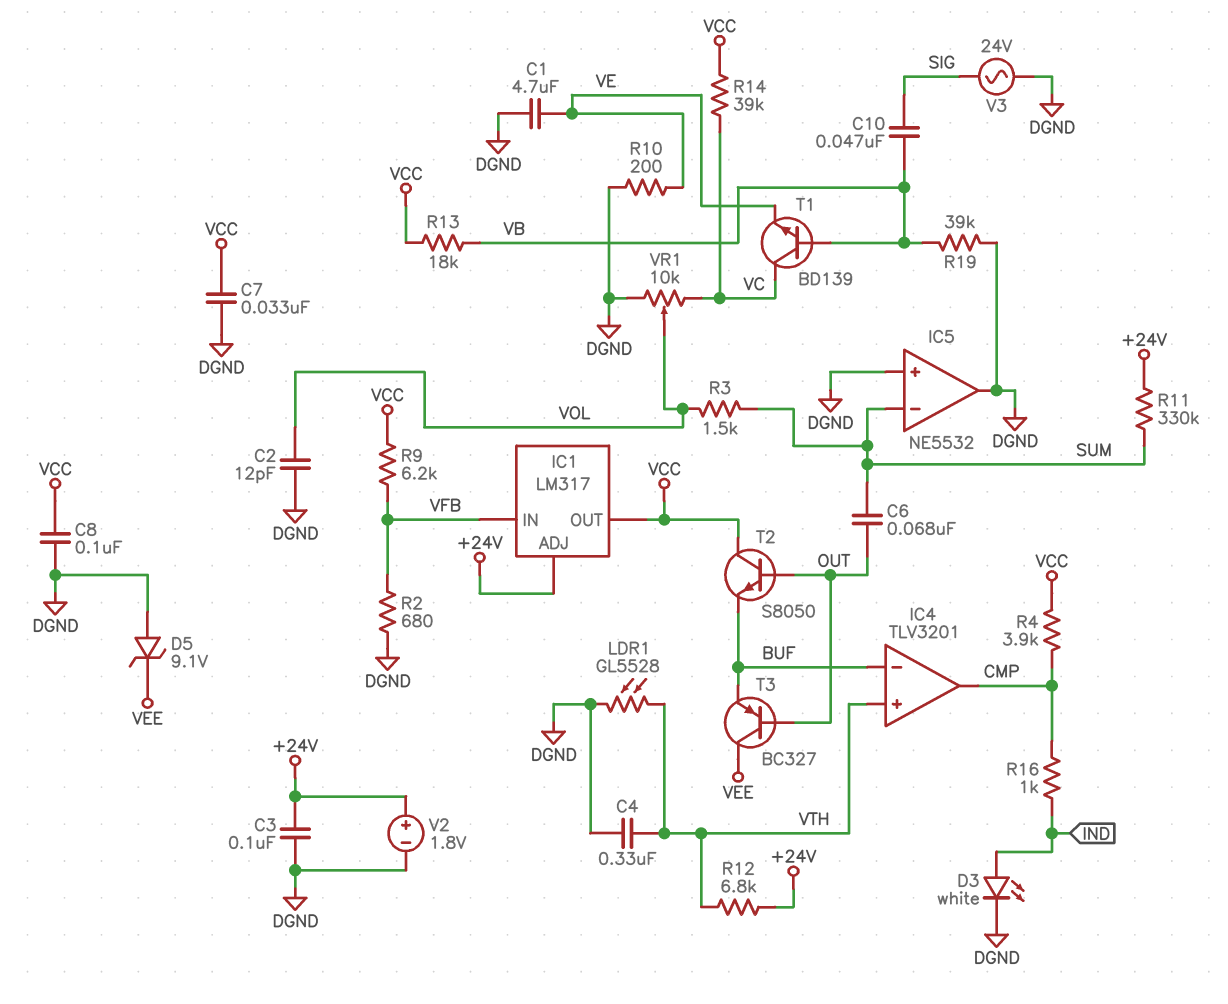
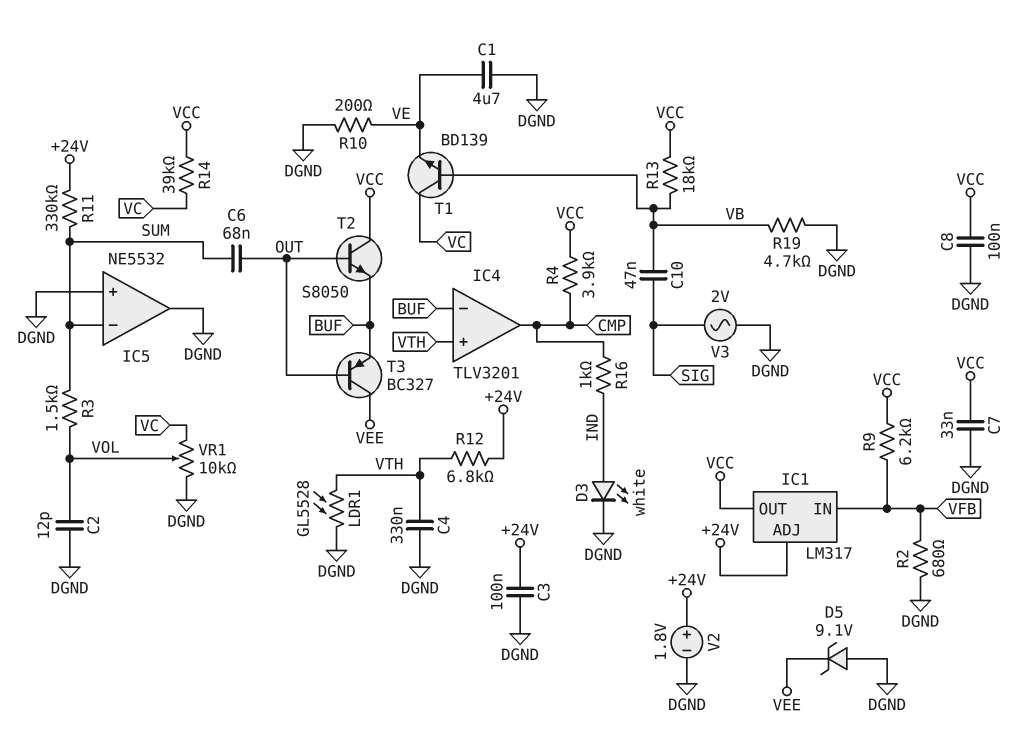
R19: 39k (DGND, VB) -> 4.7k (DGND, VB)
V3: AC 24V (DGND, SIG) -> AC 2V (DGND, SIG)

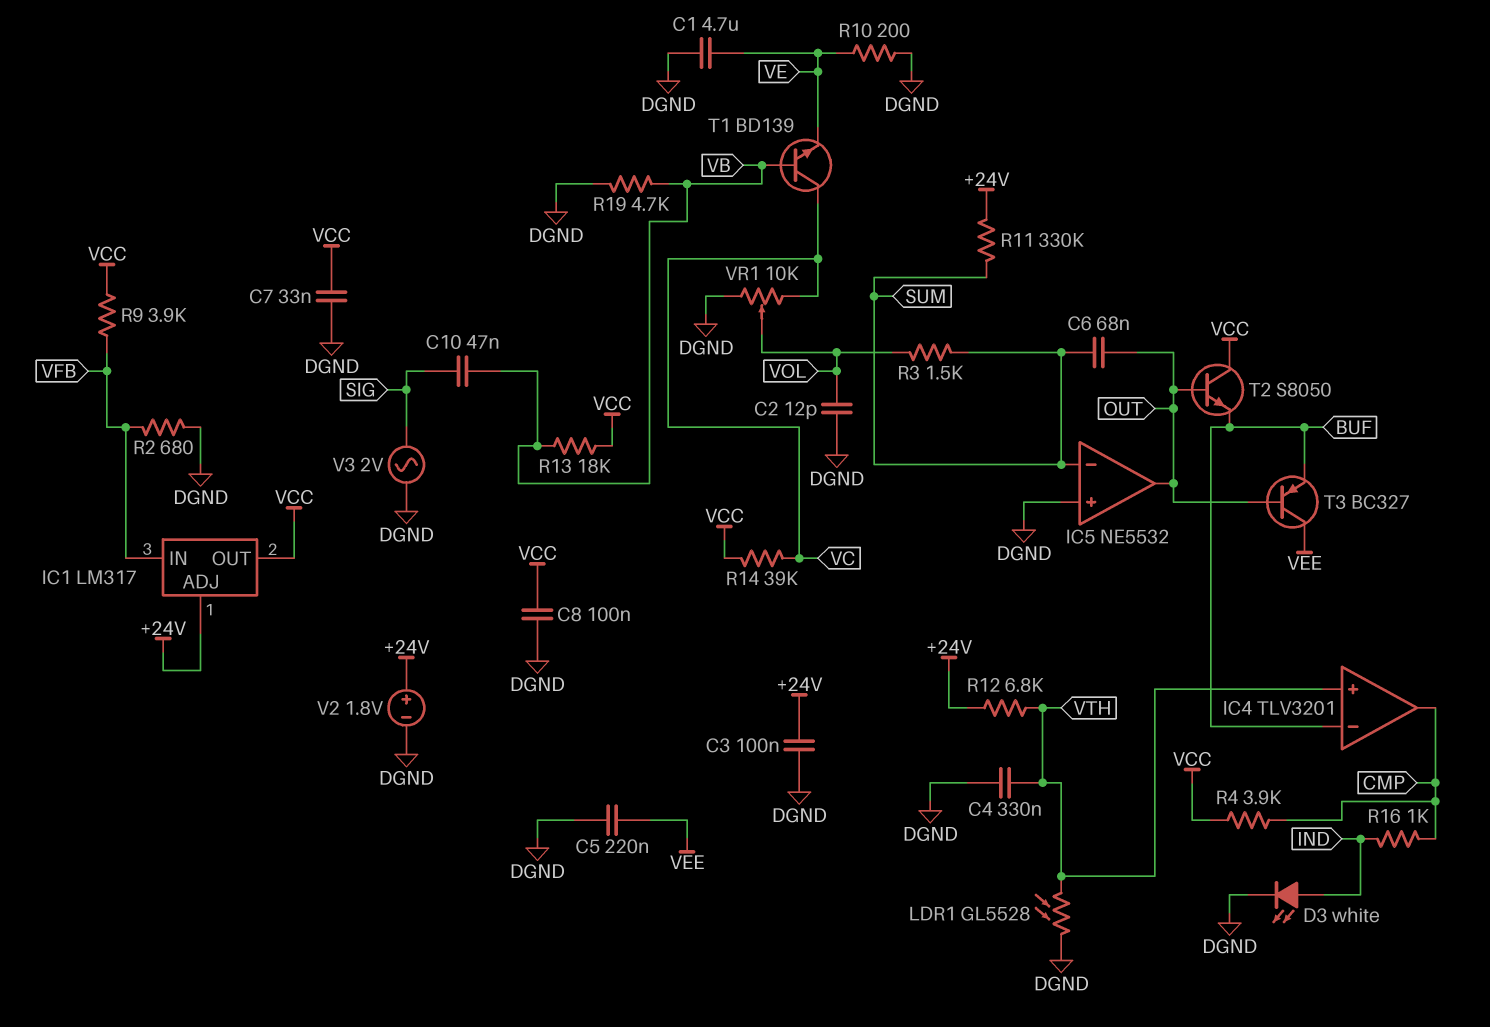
C5: none -> 220nF (DGND, VEE)
D5: zener 9.1V (A DGND, K VEE) -> none
IC5 pin out: DGND -> OUT
R9: 6.2k (VCC, VFB) -> 3.9k (VCC, VFB)

